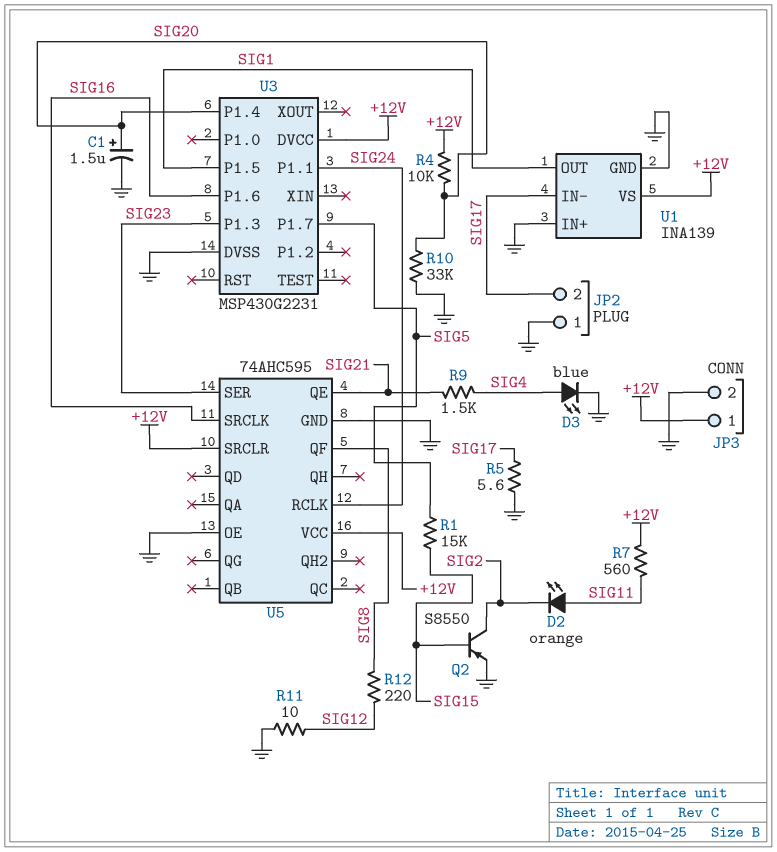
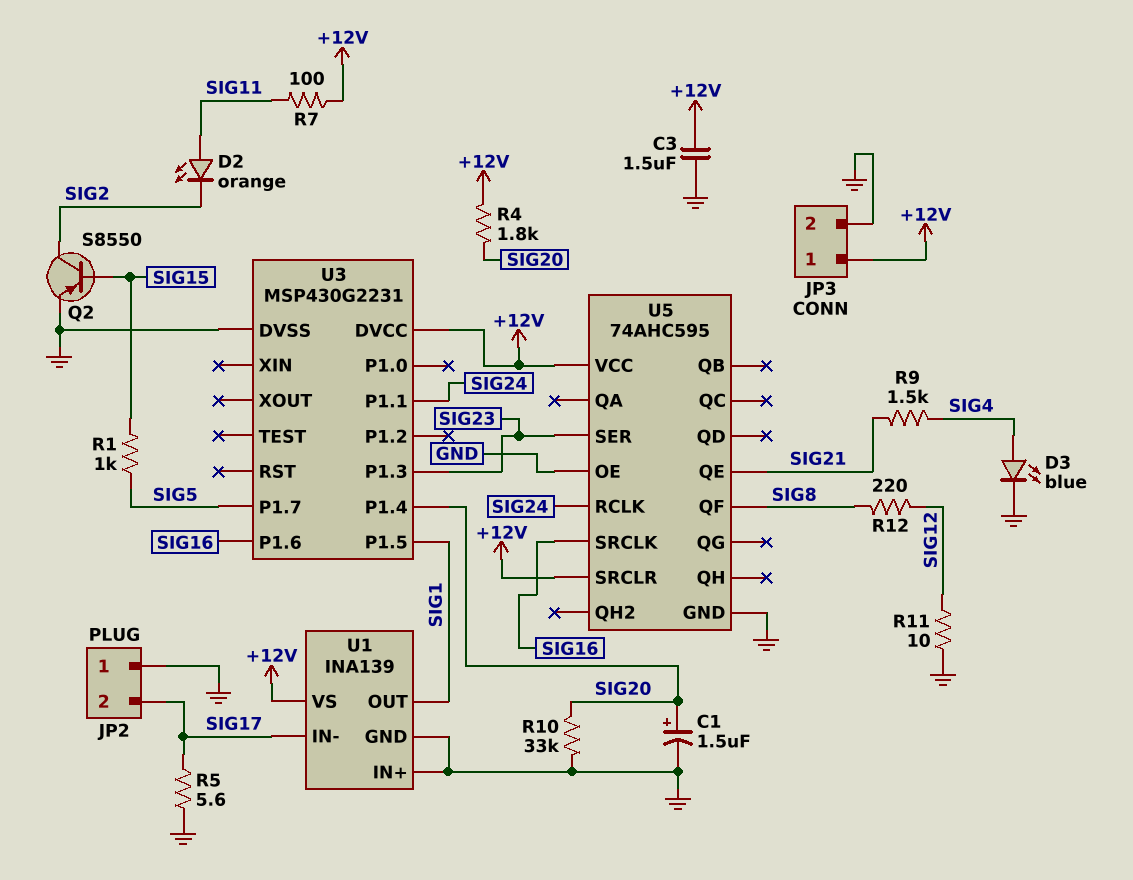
C3: none -> 1.5uF (+12V, GND)
R1: 15k (SIG5, SIG15) -> 1k (SIG5, SIG15)
R4: 10k (+12V, SIG20) -> 1.8k (+12V, SIG20)
R7: 560 (+12V, SIG11) -> 100 (+12V, SIG11)

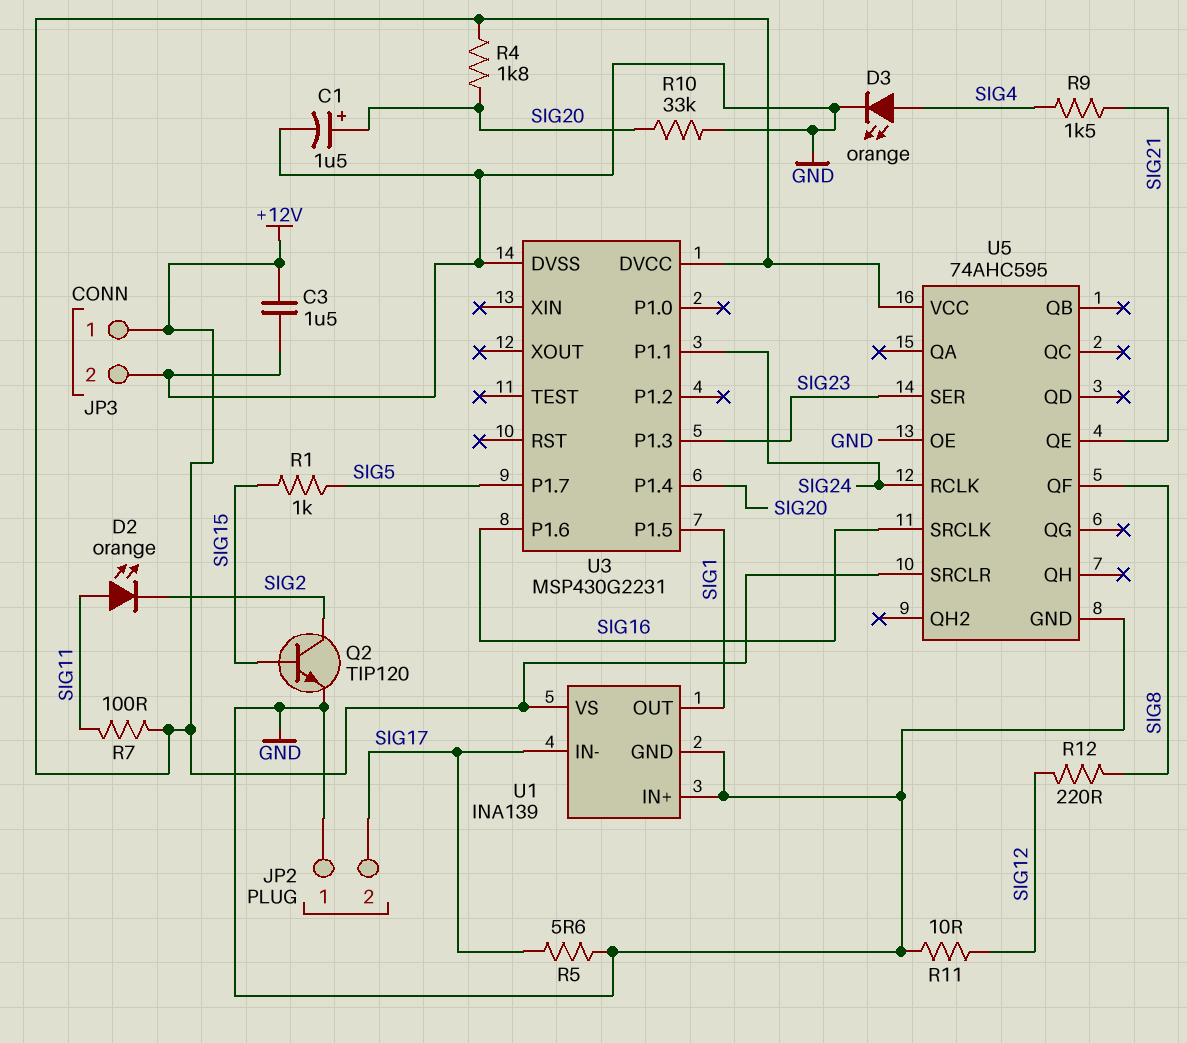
D3: LED blue (A SIG4, K GND) -> LED orange (A SIG4, K GND)
Q2: PNP S8550 (B SIG15, C SIG2, E GND) -> NPN TIP120 (B SIG15, C SIG2, E GND)

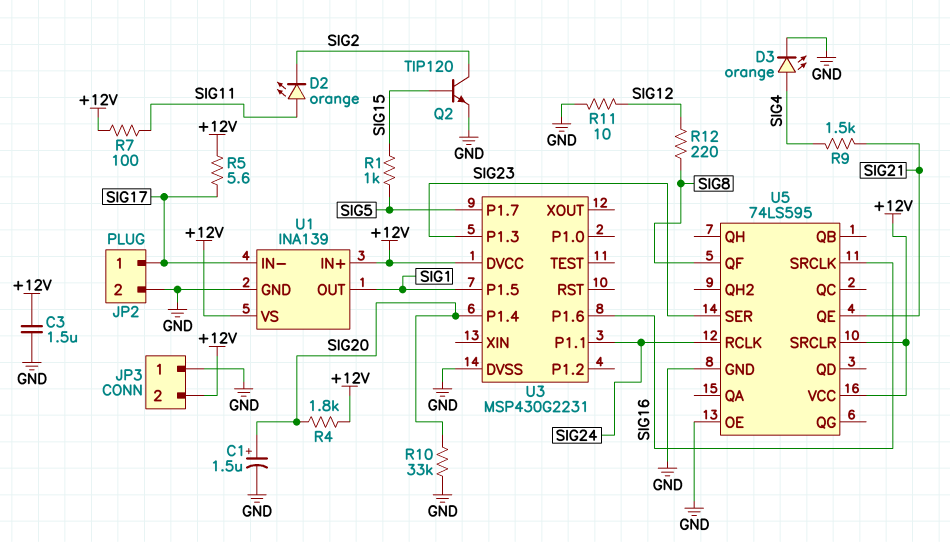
JP2 pin 1: GND -> SIG17
JP2 pin 2: SIG17 -> GND
JP3 pin 1: +12V -> GND
JP3 pin 2: GND -> +12V
R5: 5.6 (GND, SIG17) -> 5.6 (+12V, SIG17)
U1 pin IN+: GND -> +12V
U5: 74AHC595 -> 74LS595

